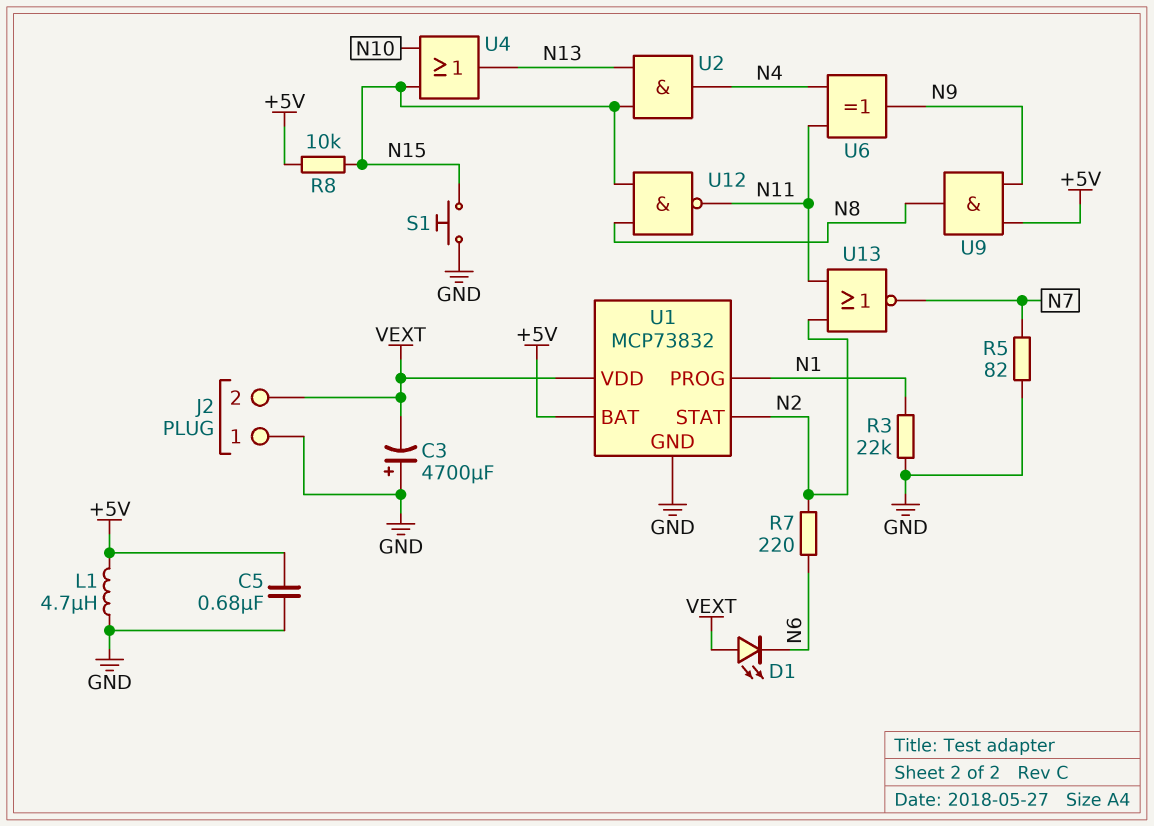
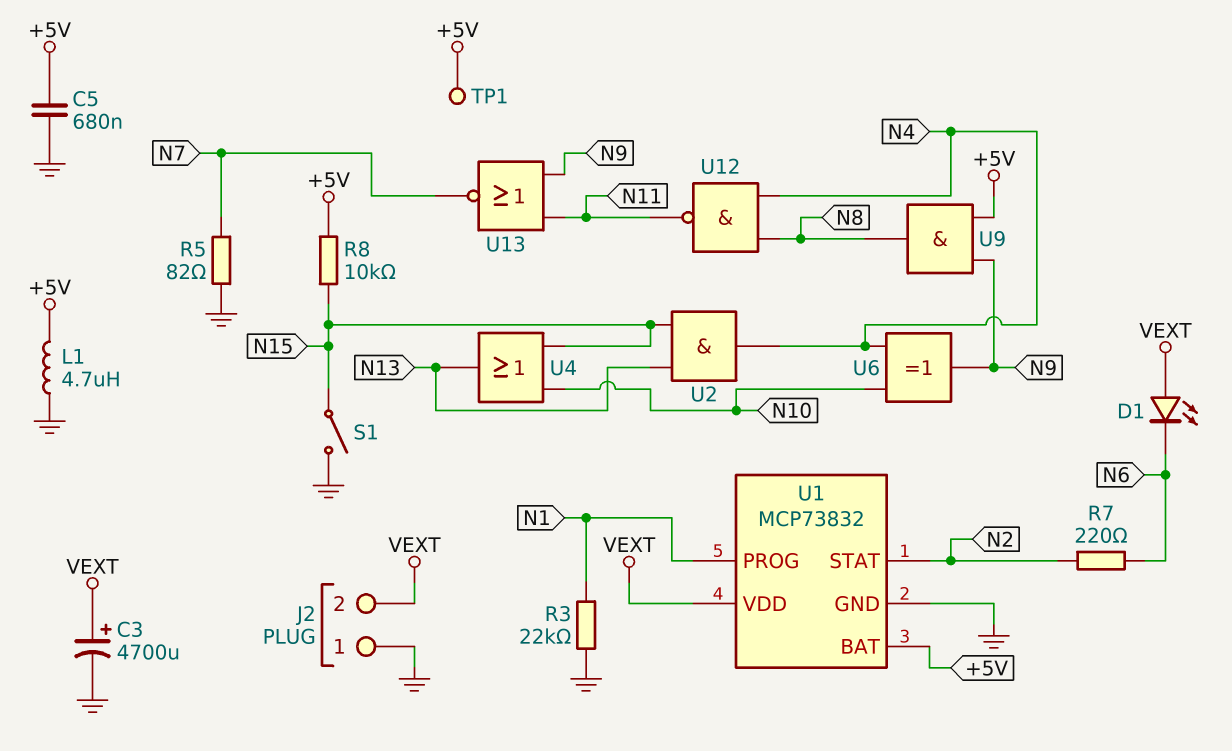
C3: 4700uF (plus GND, minus VEXT) -> 4700uF (plus VEXT, minus GND)
S1: button (GND, N15) -> switch (GND, N15)
TP1: none -> test point (+5V)
U6: XOR (in N4, in N11, out N9) -> XOR (in N4, in N10, out N9)
U12: NAND (in N8, in N15, out N11) -> NAND (in N4, in N8, out N11)
U13: NOR (in N2, in N11, out N7) -> NOR (in N9, in N11, out N7)

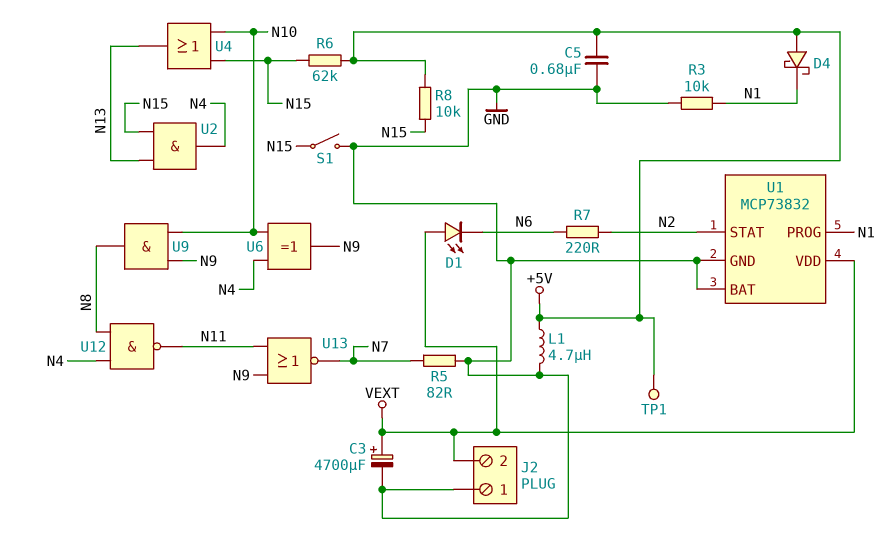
D4: none -> schottky (A +5V, K N1)
R3: 22k (GND, N1) -> 10k (GND, N1)
R6: none -> 62k (+5V, N15)
U1 pin BAT: +5V -> GND
U9: AND (in +5V, in N9, out N8) -> AND (in N9, in N10, out N8)

